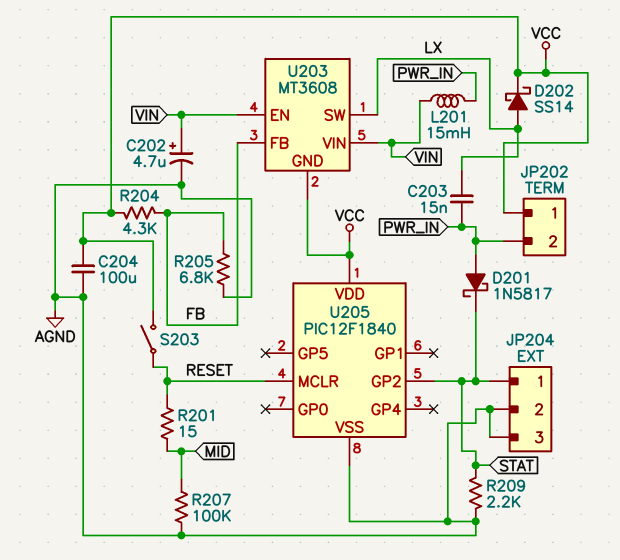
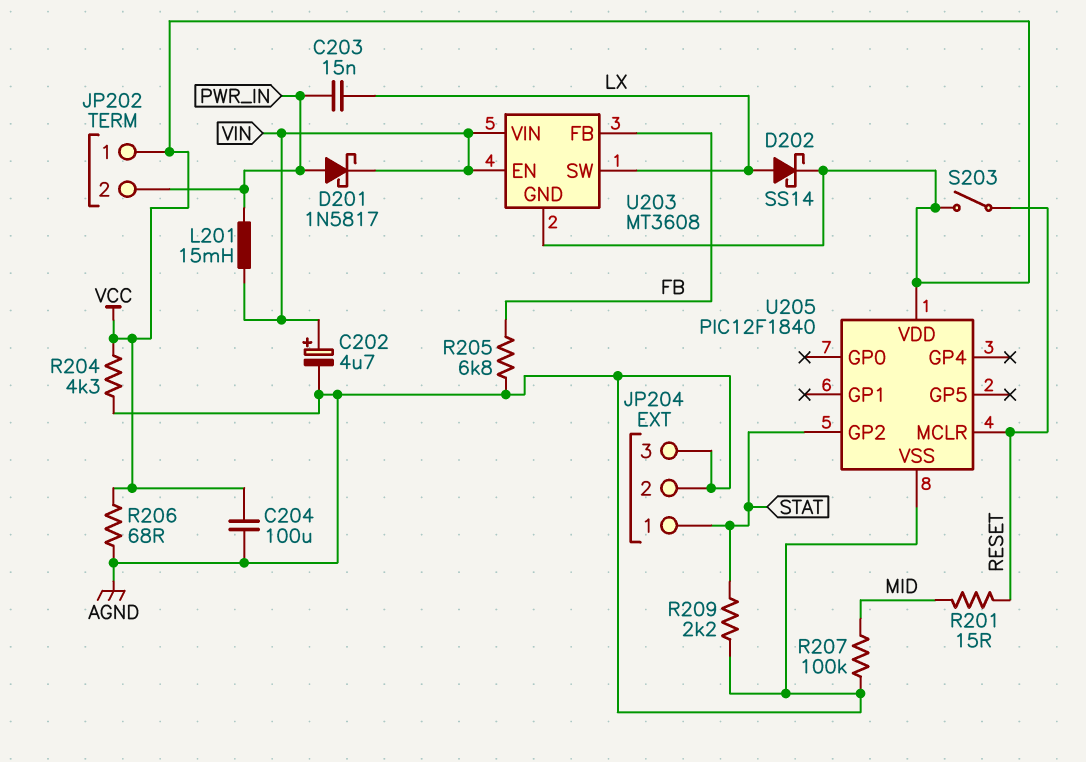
D201: schottky 1N5817 (A PWR_IN, K STAT) -> schottky 1N5817 (A PWR_IN, K VIN)
R204: 4.3k (FB, VCC) -> 4.3k (AGND, VCC)
R206: none -> 68 (AGND, VCC)

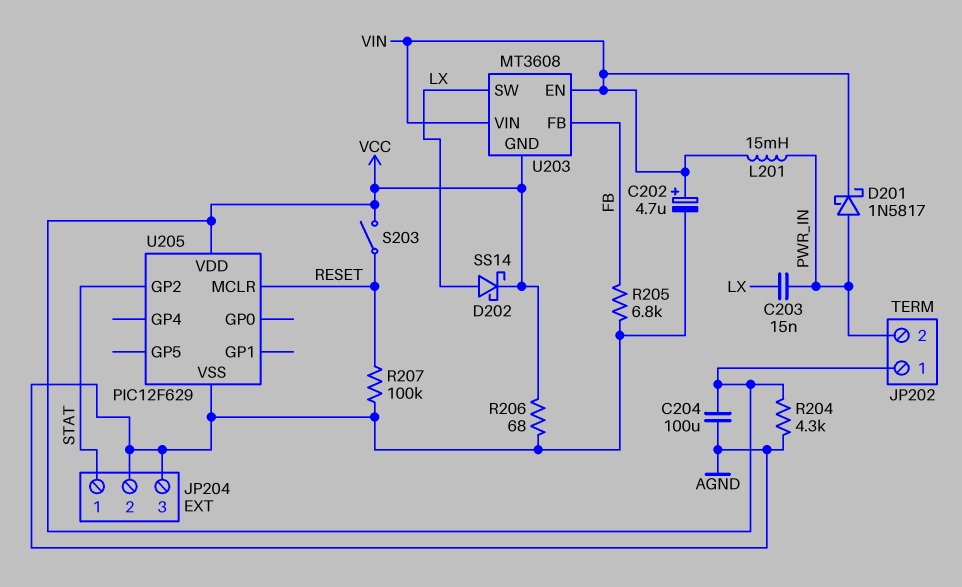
R201: 15 (MID, RESET) -> none
R207: 100k (AGND, MID) -> 100k (AGND, RESET)
R209: 2.2k (AGND, STAT) -> none
U205: PIC12F1840 -> PIC12F629

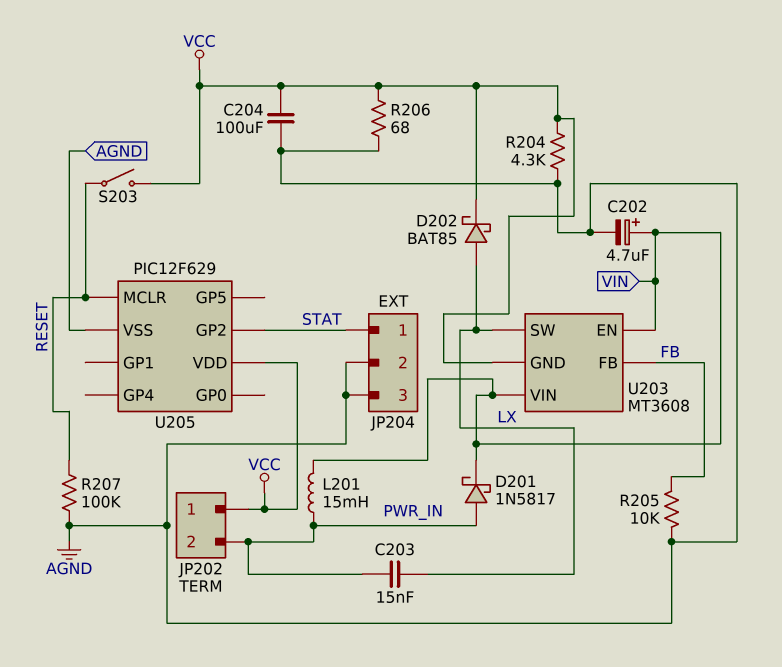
D202: schottky SS14 (A LX, K VCC) -> schottky BAT85 (A LX, K VCC)
R205: 6.8k (AGND, FB) -> 10k (AGND, FB)

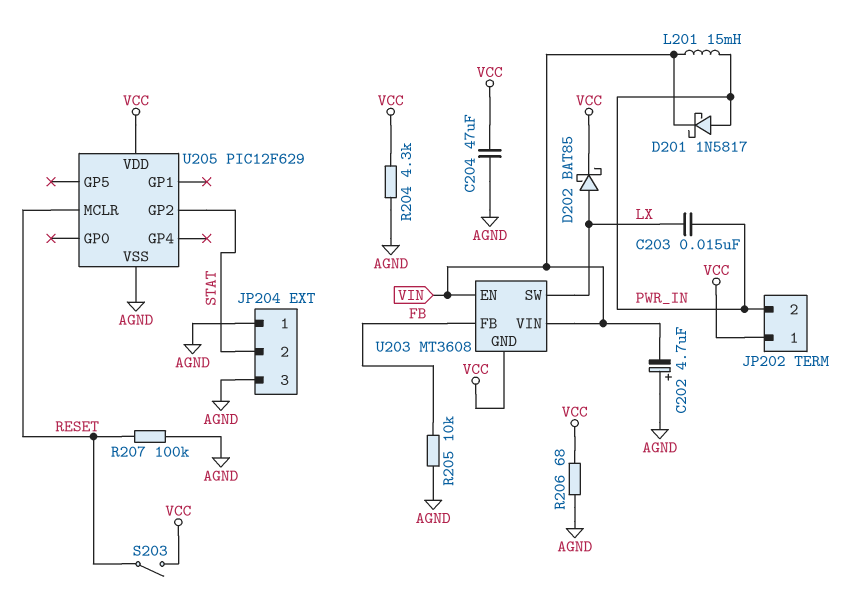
C202: 4.7uF (plus VIN, minus AGND) -> 4.7uF (plus AGND, minus VIN)
C204: 100uF (AGND, VCC) -> 47uF (AGND, VCC)
JP204 pin 1: STAT -> AGND
JP204 pin 2: AGND -> STAT

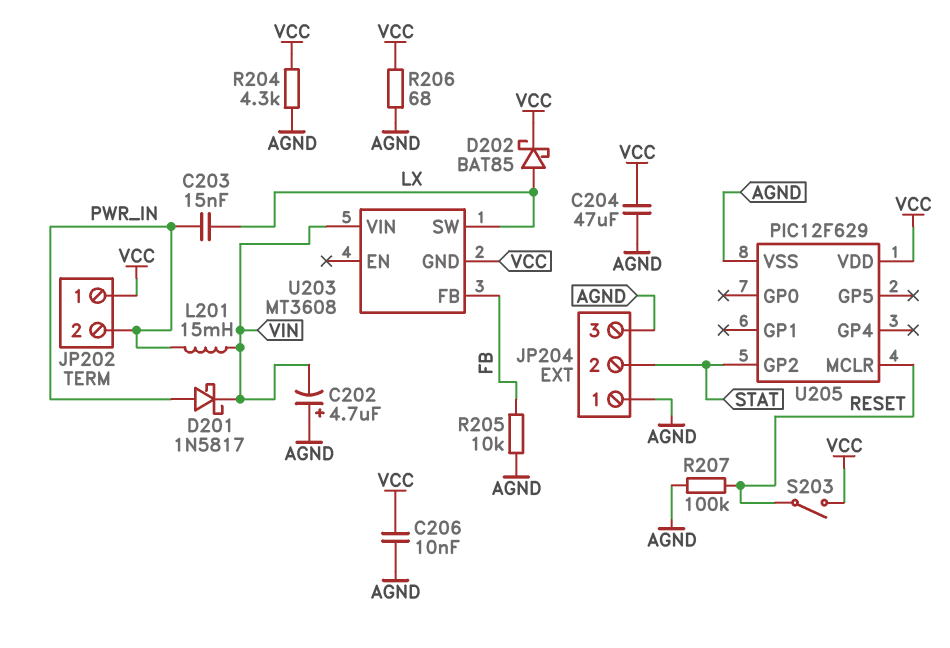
C206: none -> 10nF (AGND, VCC)
U203 pin EN: VIN -> none

